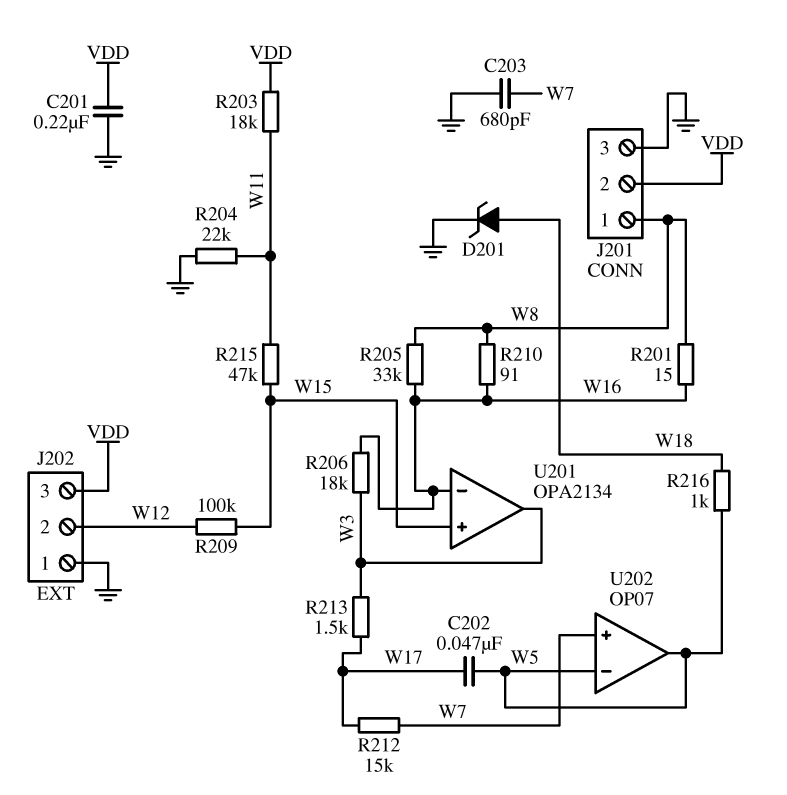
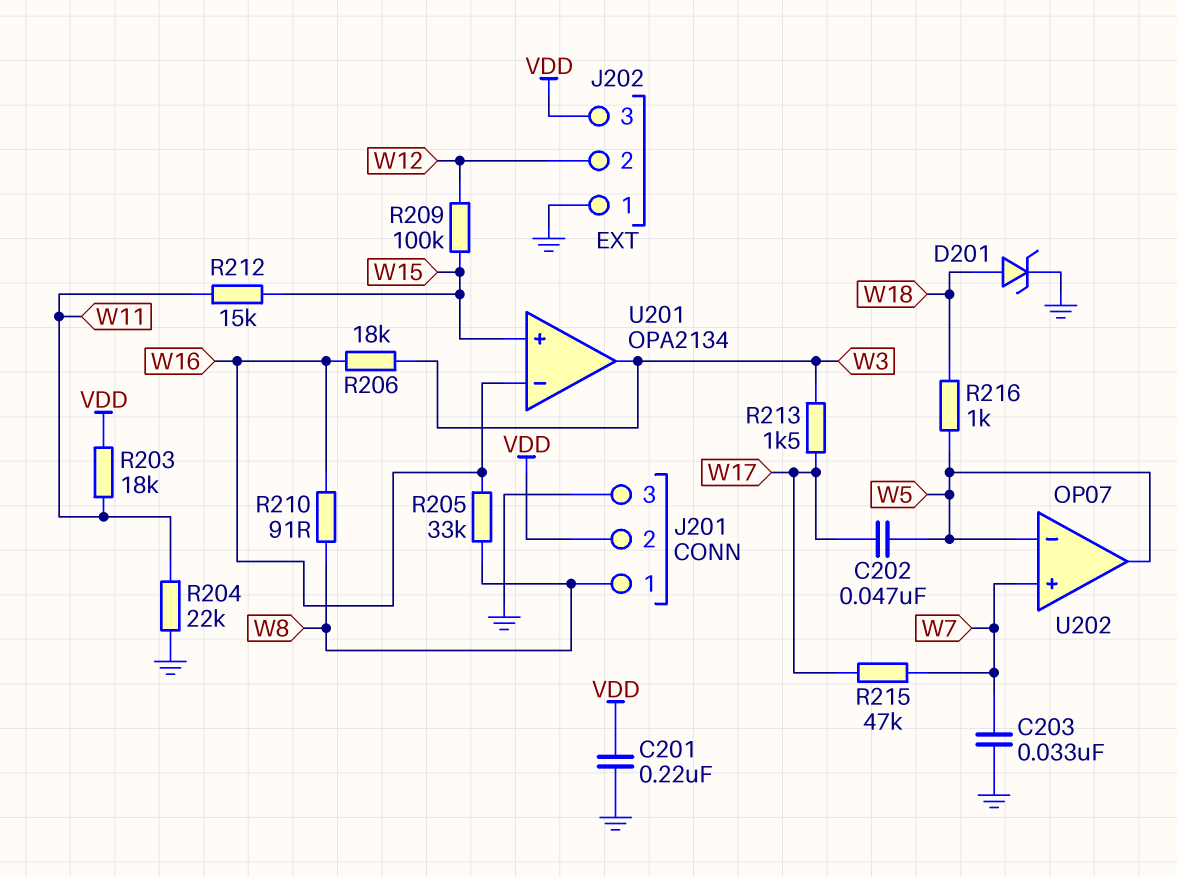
C203: 680pF (GND, W7) -> 33nF (GND, W7)
R201: 15 (W8, W16) -> none
R212: 15k (W7, W17) -> 15k (W11, W15)
R215: 47k (W11, W15) -> 47k (W7, W17)

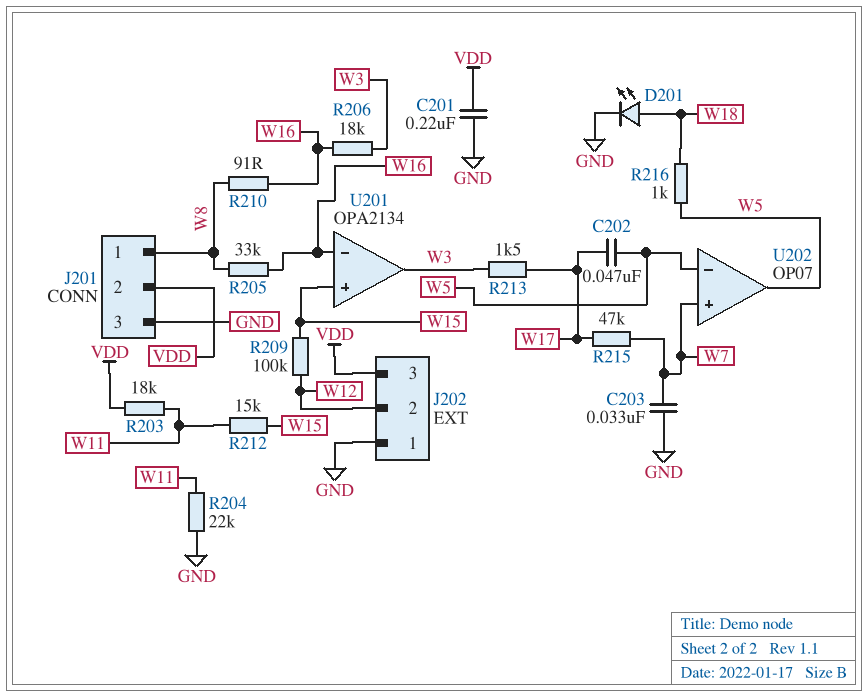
D201: zener (A W18, K GND) -> LED (A W18, K GND)

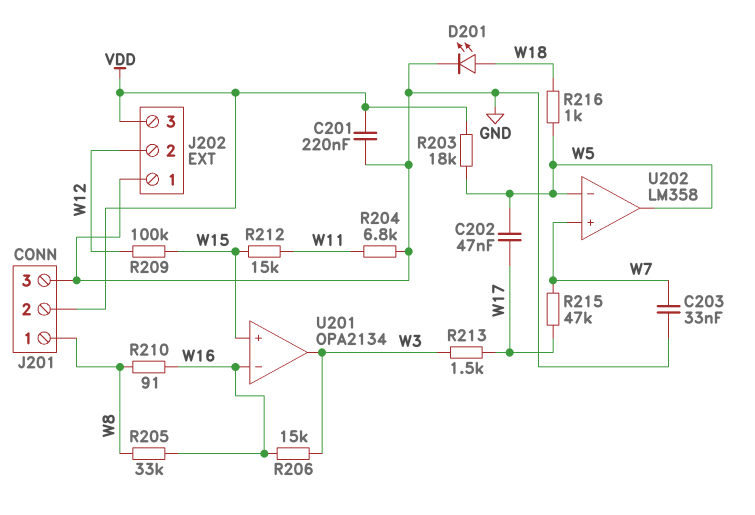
R203: 18k (VDD, W11) -> 18k (VDD, W5)
R204: 22k (GND, W11) -> 6.8k (GND, W11)
R206: 18k (W3, W16) -> 15k (W3, W16)
U202: OP07 -> LM358

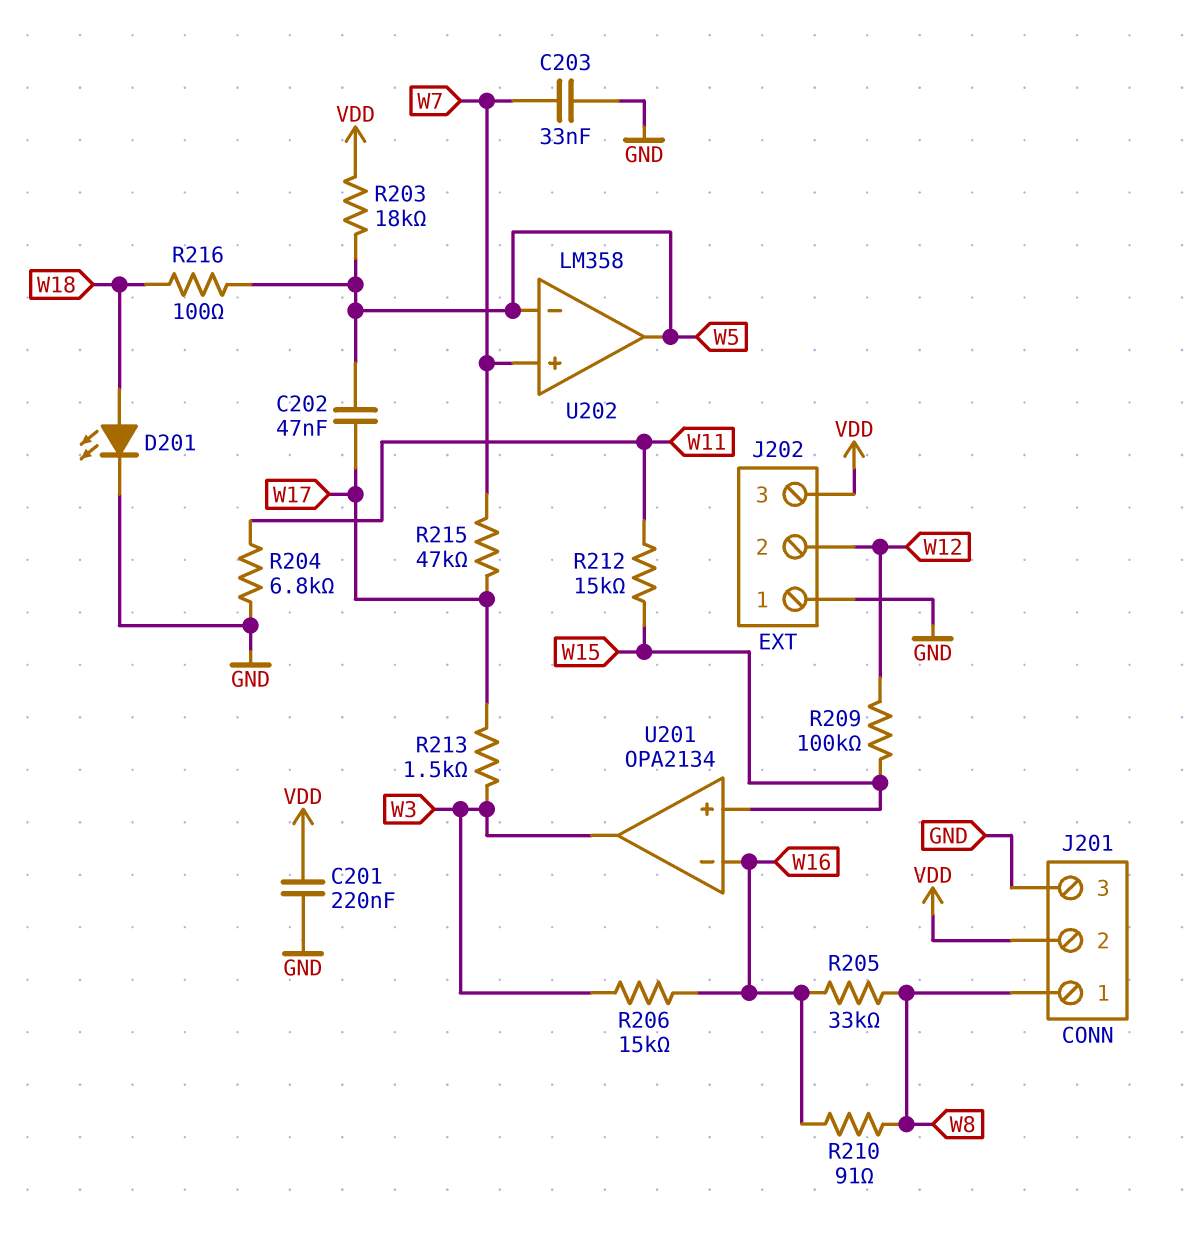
R216: 1k (W5, W18) -> 100 (W5, W18)

